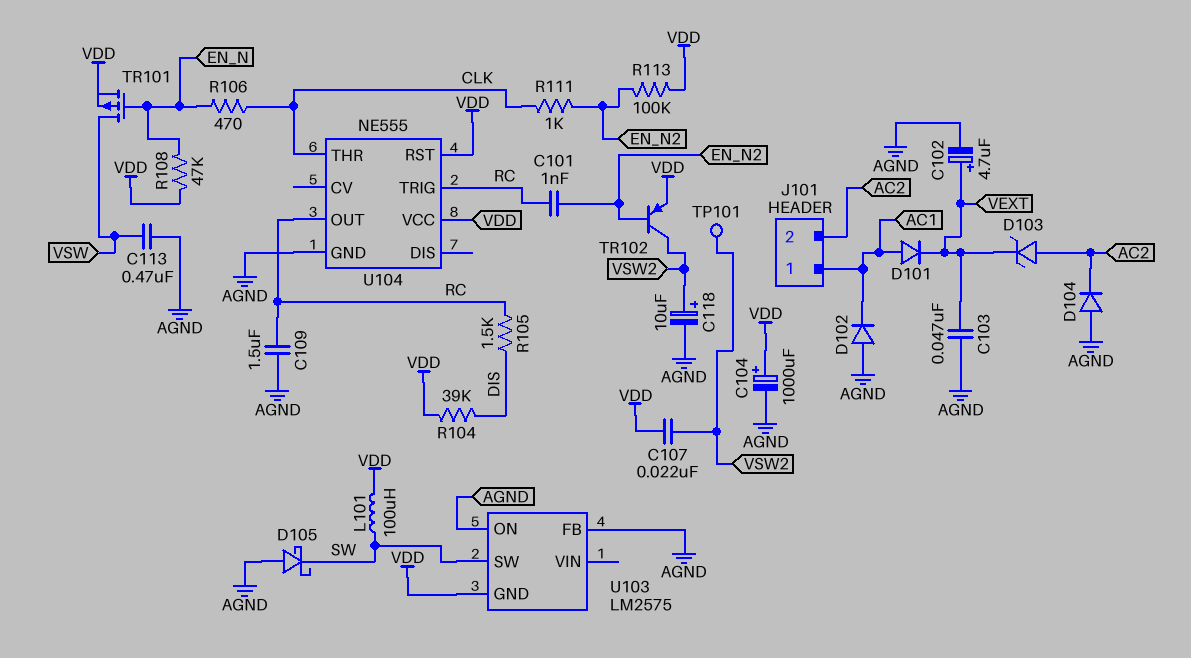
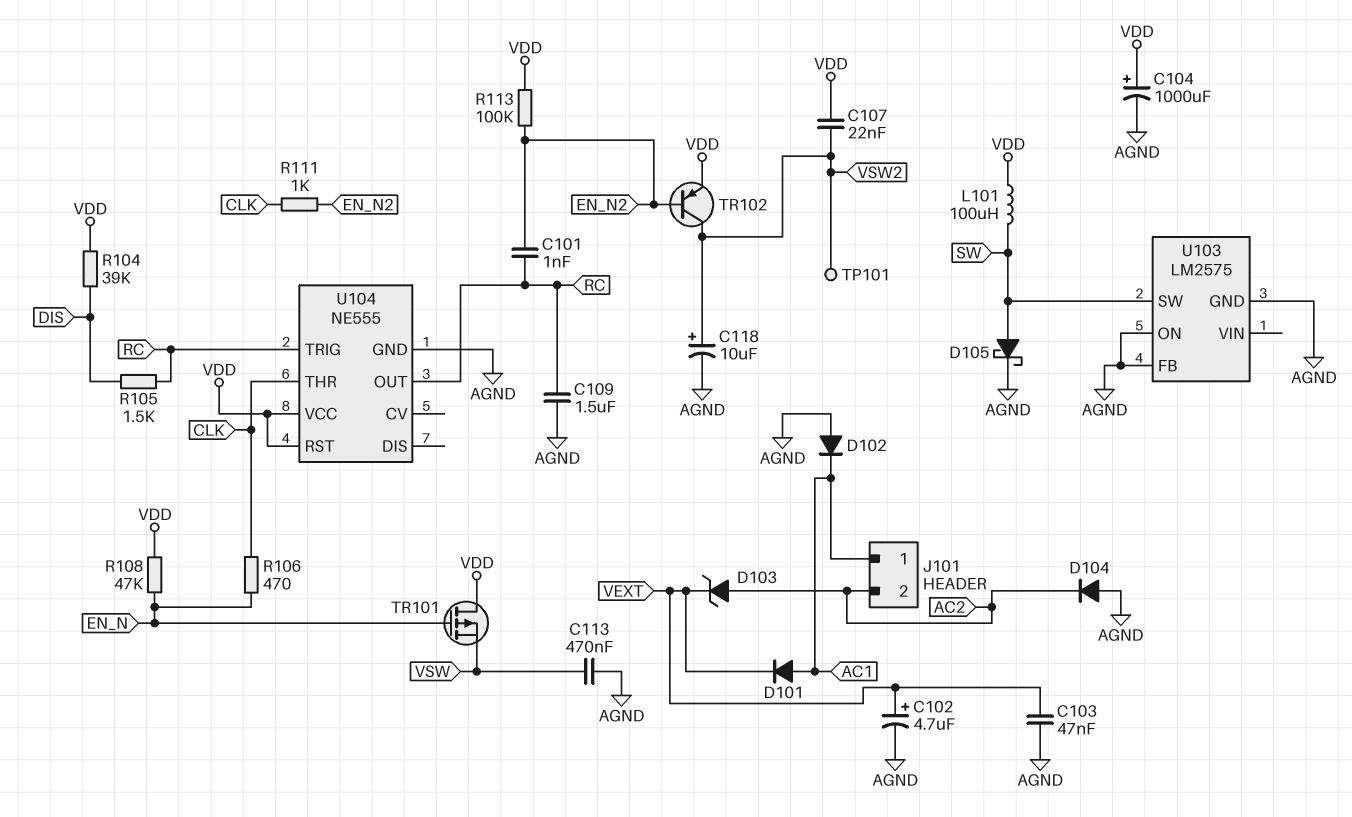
D105: schottky (A AGND, K SW) -> schottky (A SW, K AGND)
TR101: PMOS (G EN_N, D VSW, S VDD) -> PMOS (G EN_N, D VDD, S VSW)
U103 pin GND: VDD -> AGND

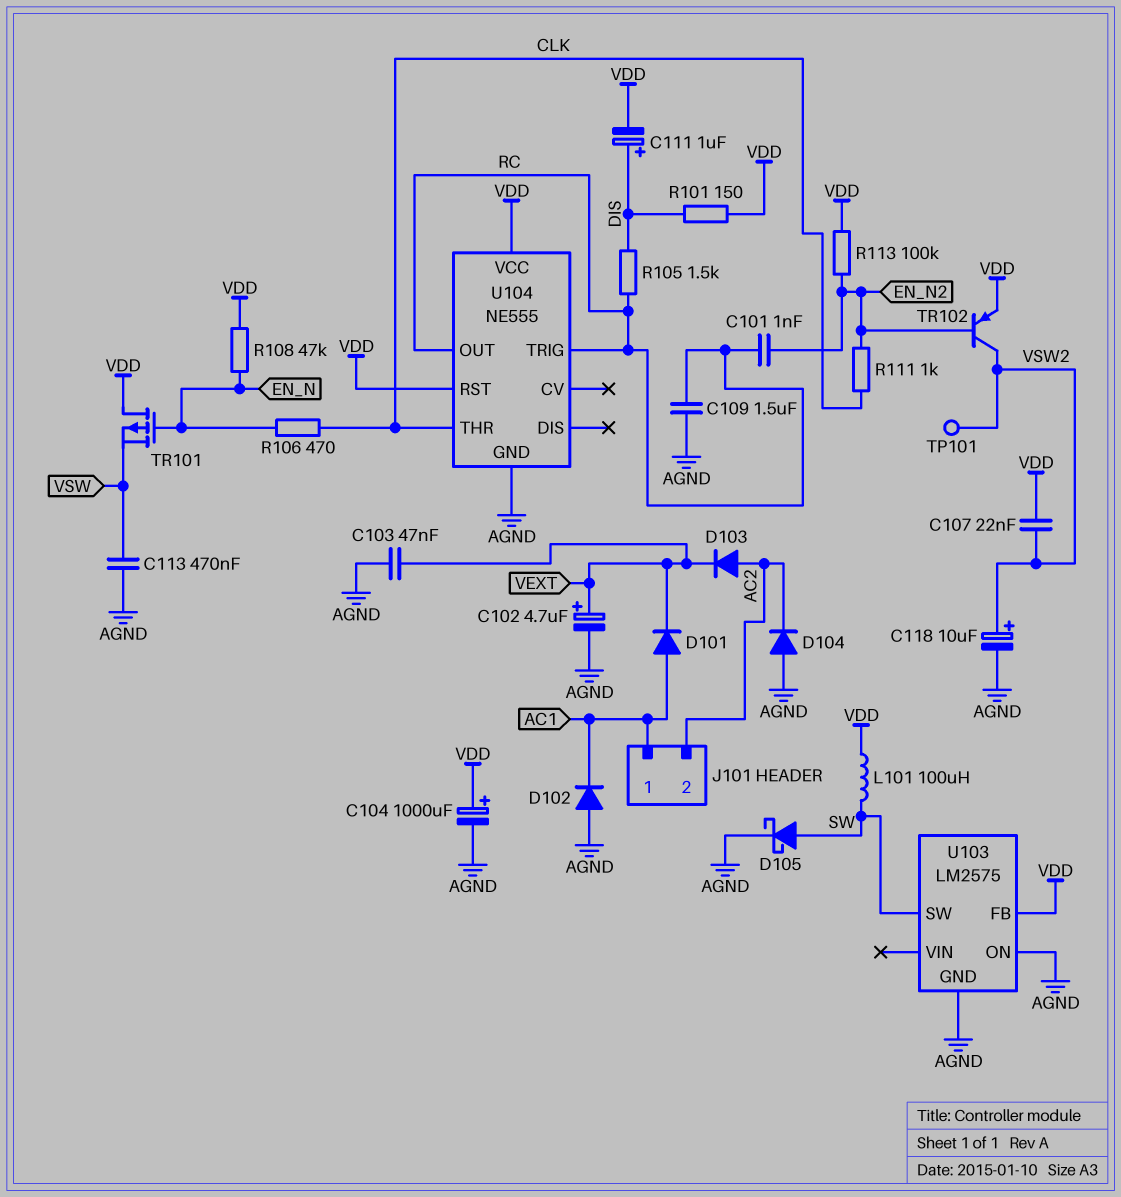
C111: none -> 1uF (plus DIS, minus VDD)
D103: zener (A AC2, K VEXT) -> diode (A AC2, K VEXT)
R101: none -> 150 (DIS, VDD)
R104: 39k (DIS, VDD) -> none
U103 pin FB: AGND -> VDD

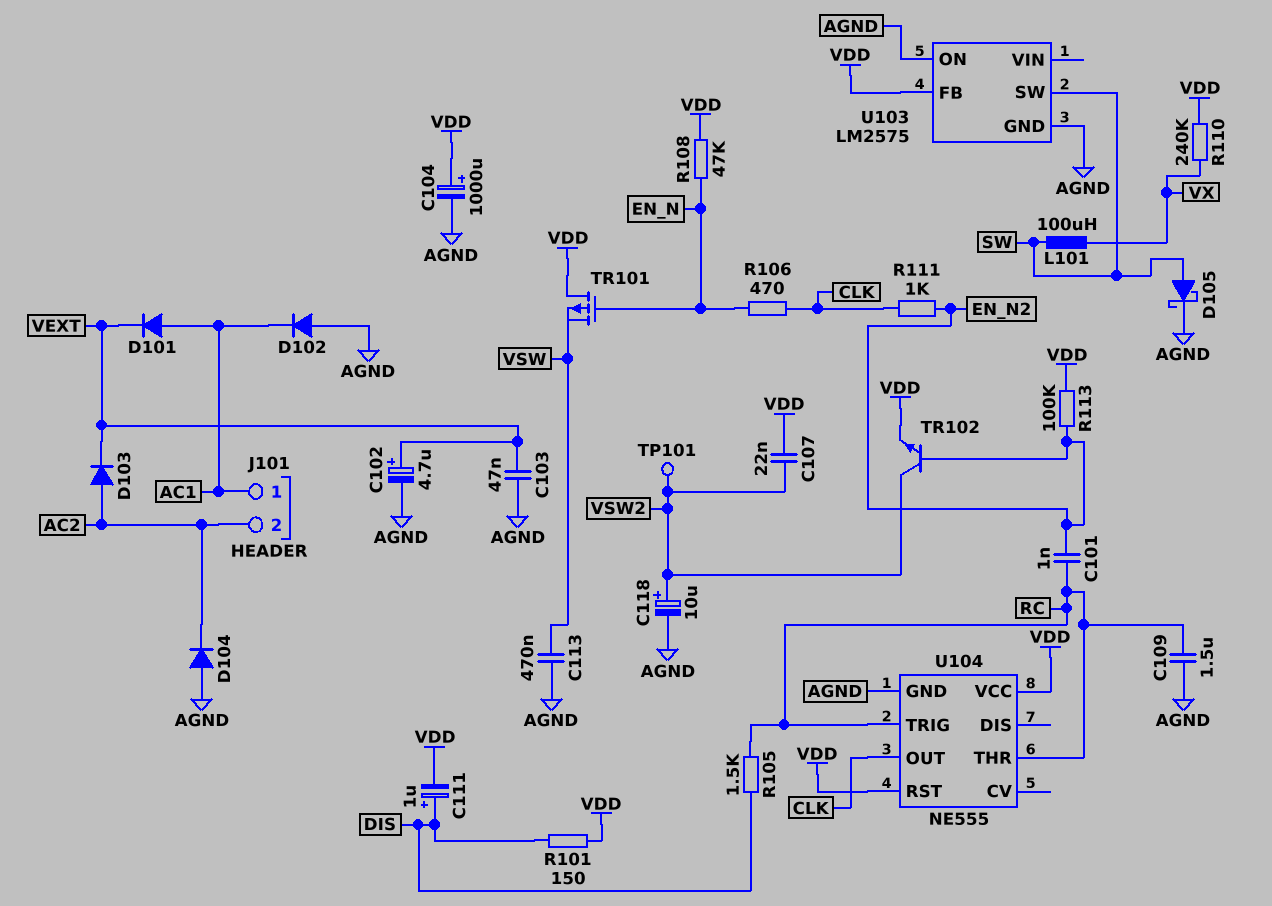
L101: 100uH (SW, VDD) -> 100uH (SW, VX)
R110: none -> 240k (VDD, VX)
TR102: PNP (B EN_N2, C VSW2, E VDD) -> NPN (B EN_N2, C VSW2, E VDD)
U104 pin OUT: RC -> CLK
U104 pin THR: CLK -> RC

